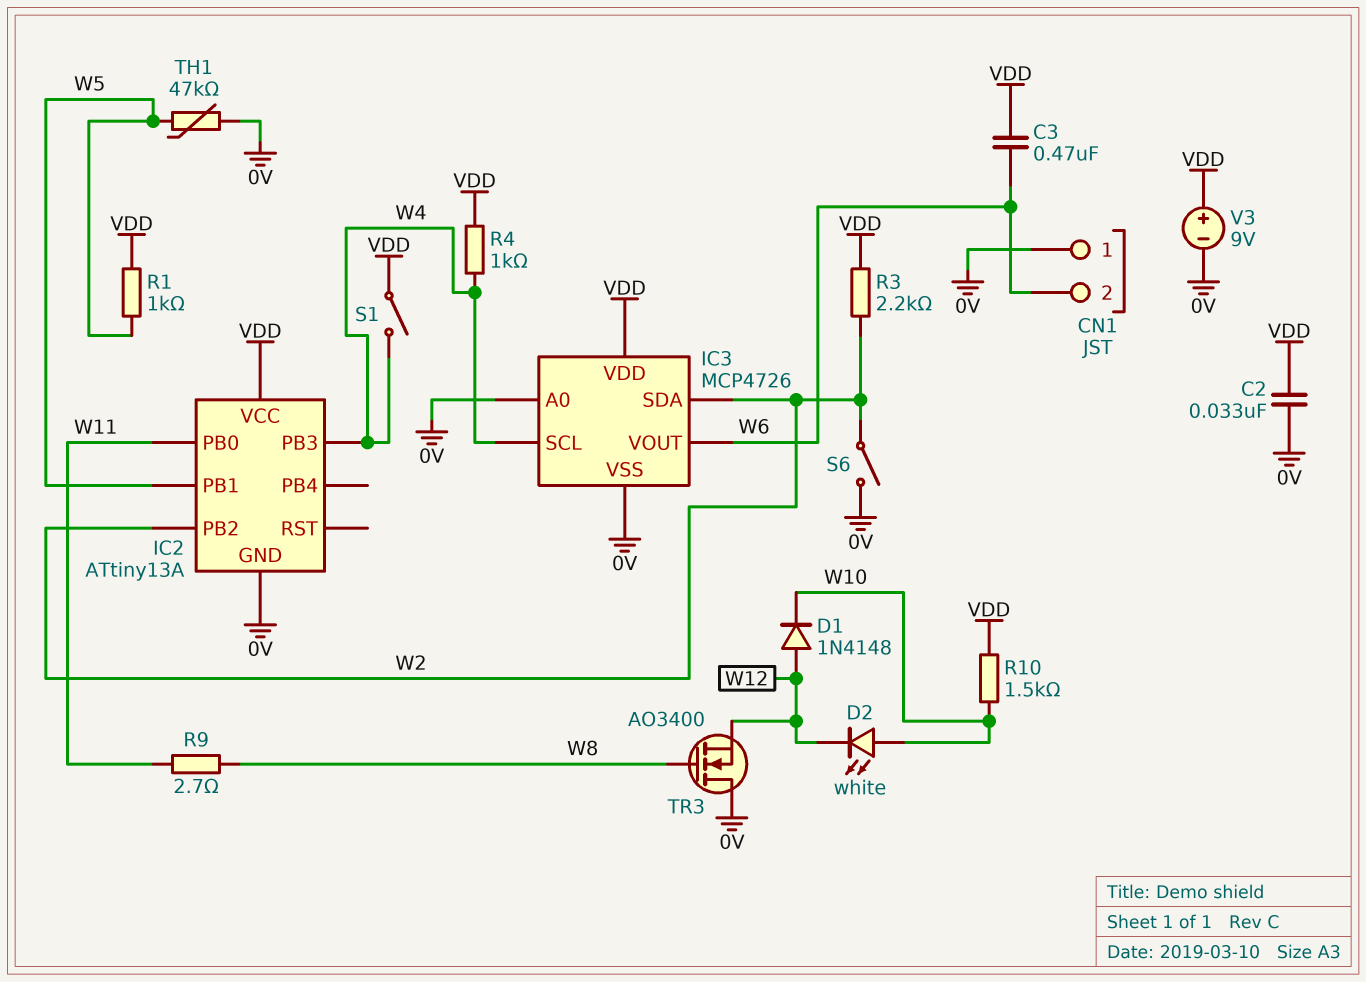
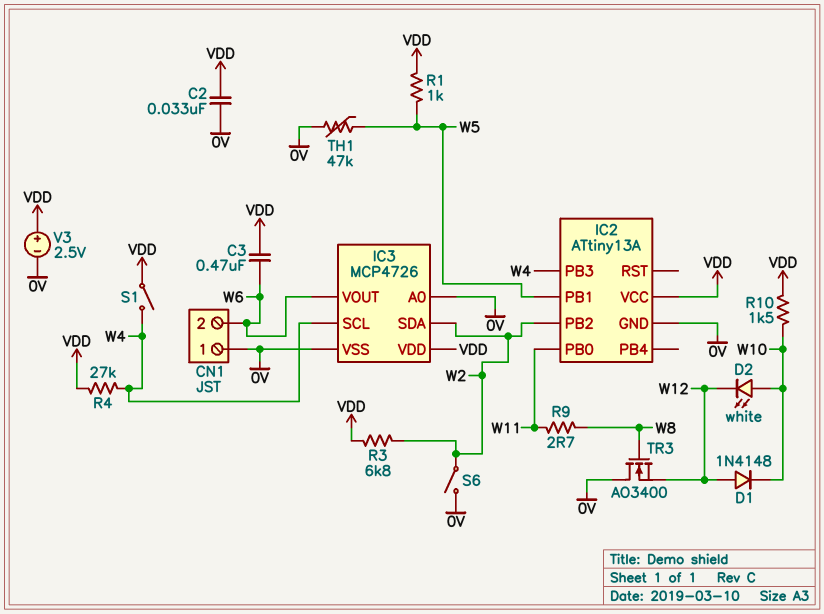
R3: 2.2k (VDD, W2) -> 6.8k (VDD, W2)
R4: 1k (VDD, W4) -> 27k (VDD, W4)
V3: 9V (plus VDD, minus 0V) -> 2.5V (plus VDD, minus 0V)

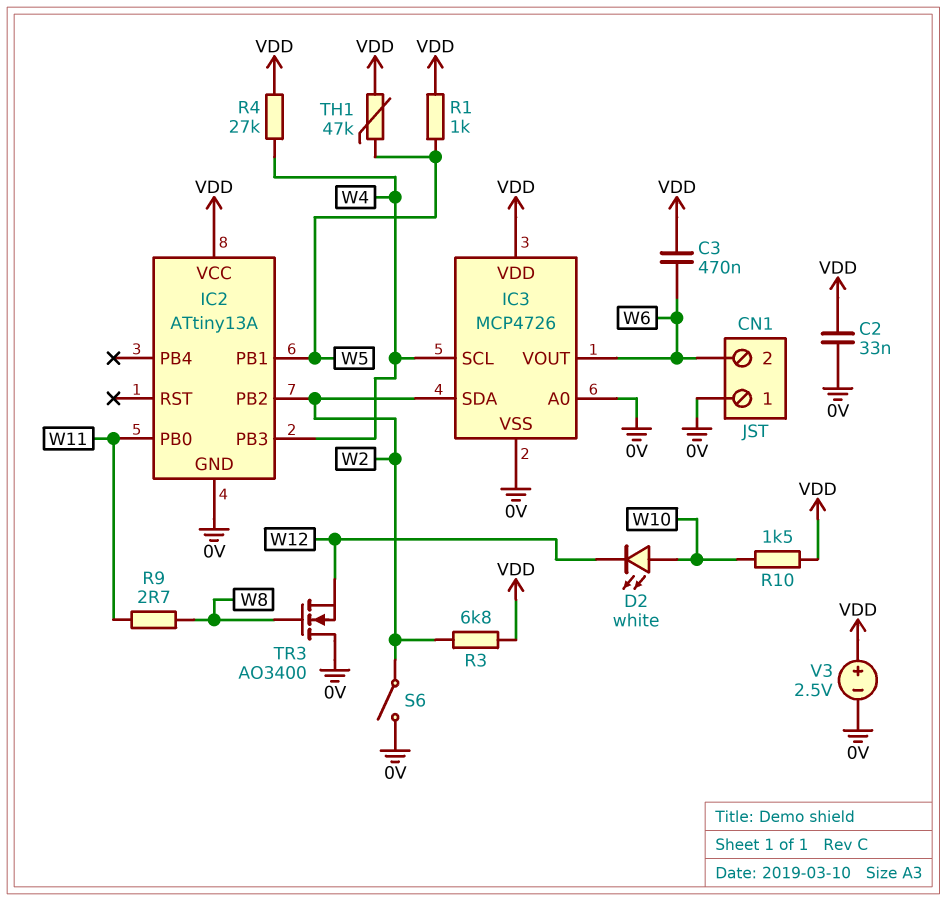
D1: diode 1N4148 (A W12, K W10) -> none
S1: switch (VDD, W4) -> none
TH1: 47k (0V, W5) -> 47k (VDD, W5)

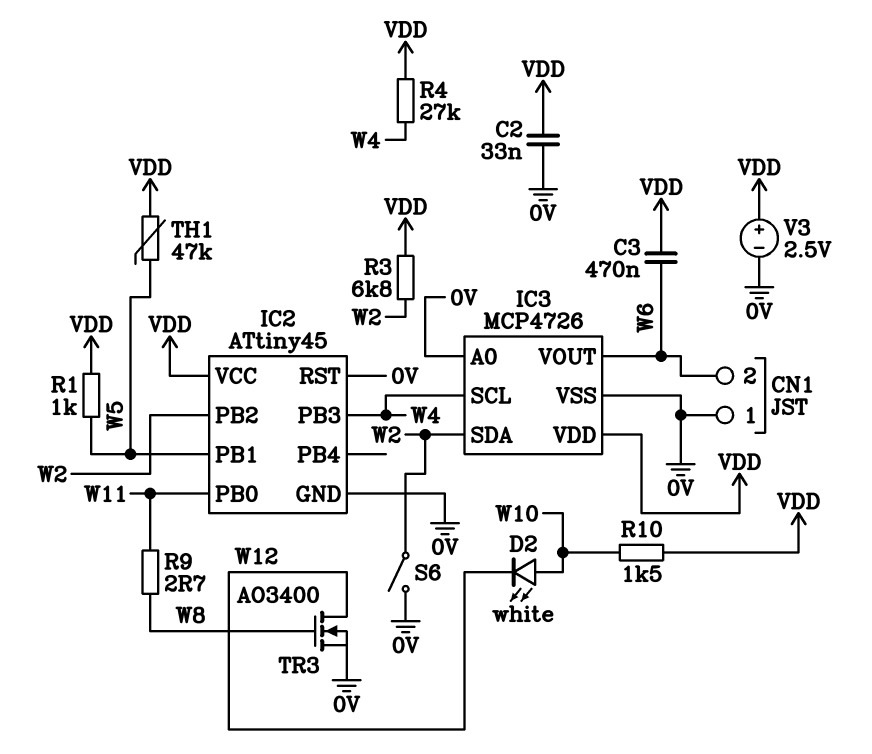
IC2: ATtiny13A -> ATtiny45
IC2 pin RST: none -> 0V
TR3: NMOS AO3400 (G W8, D 0V, S W12) -> NMOS AO3400 (G W8, D W12, S 0V)

